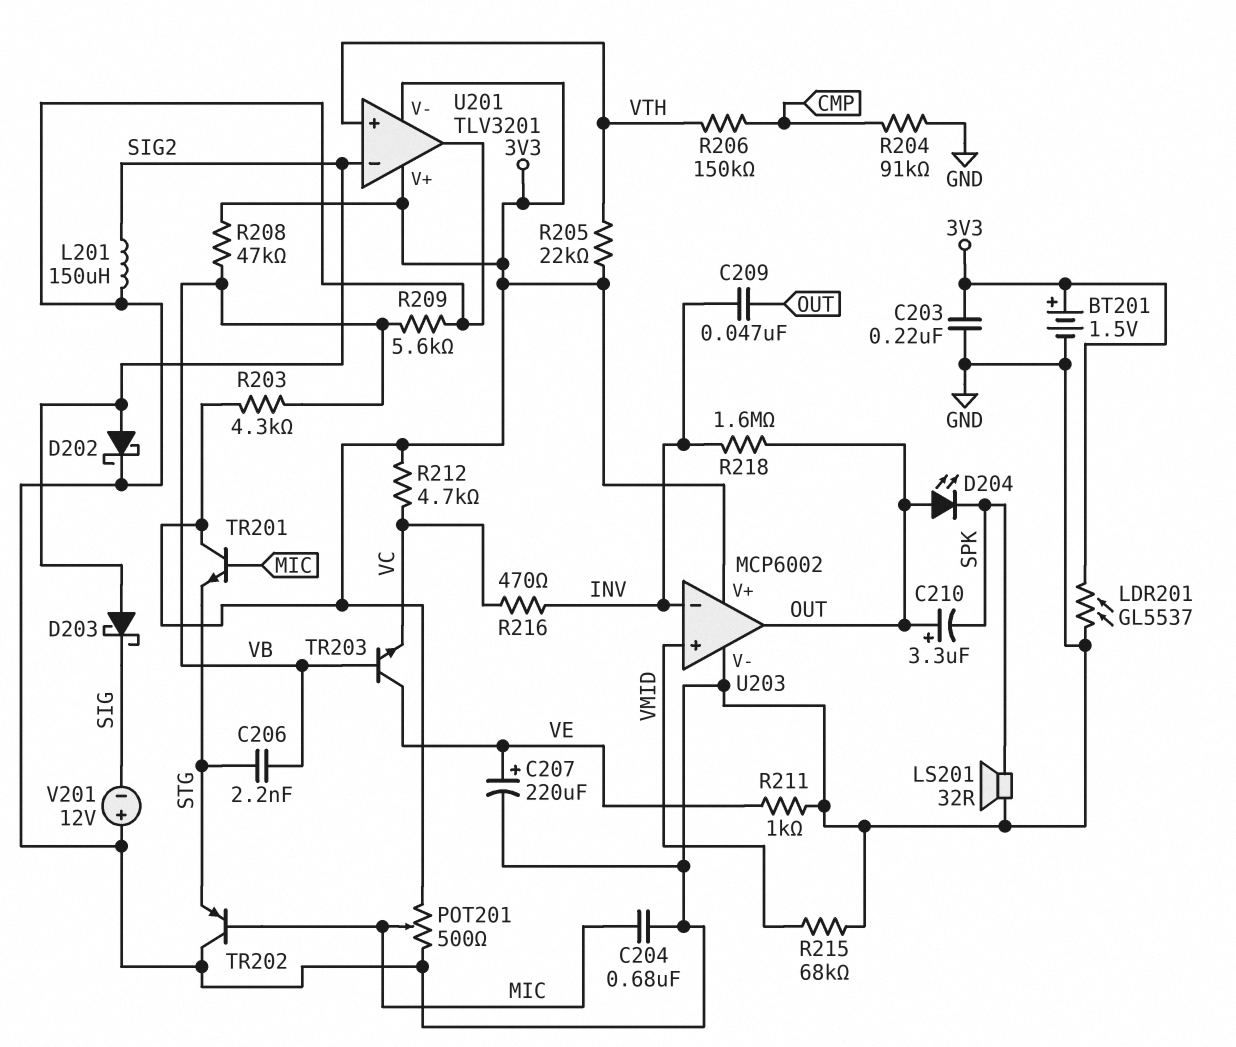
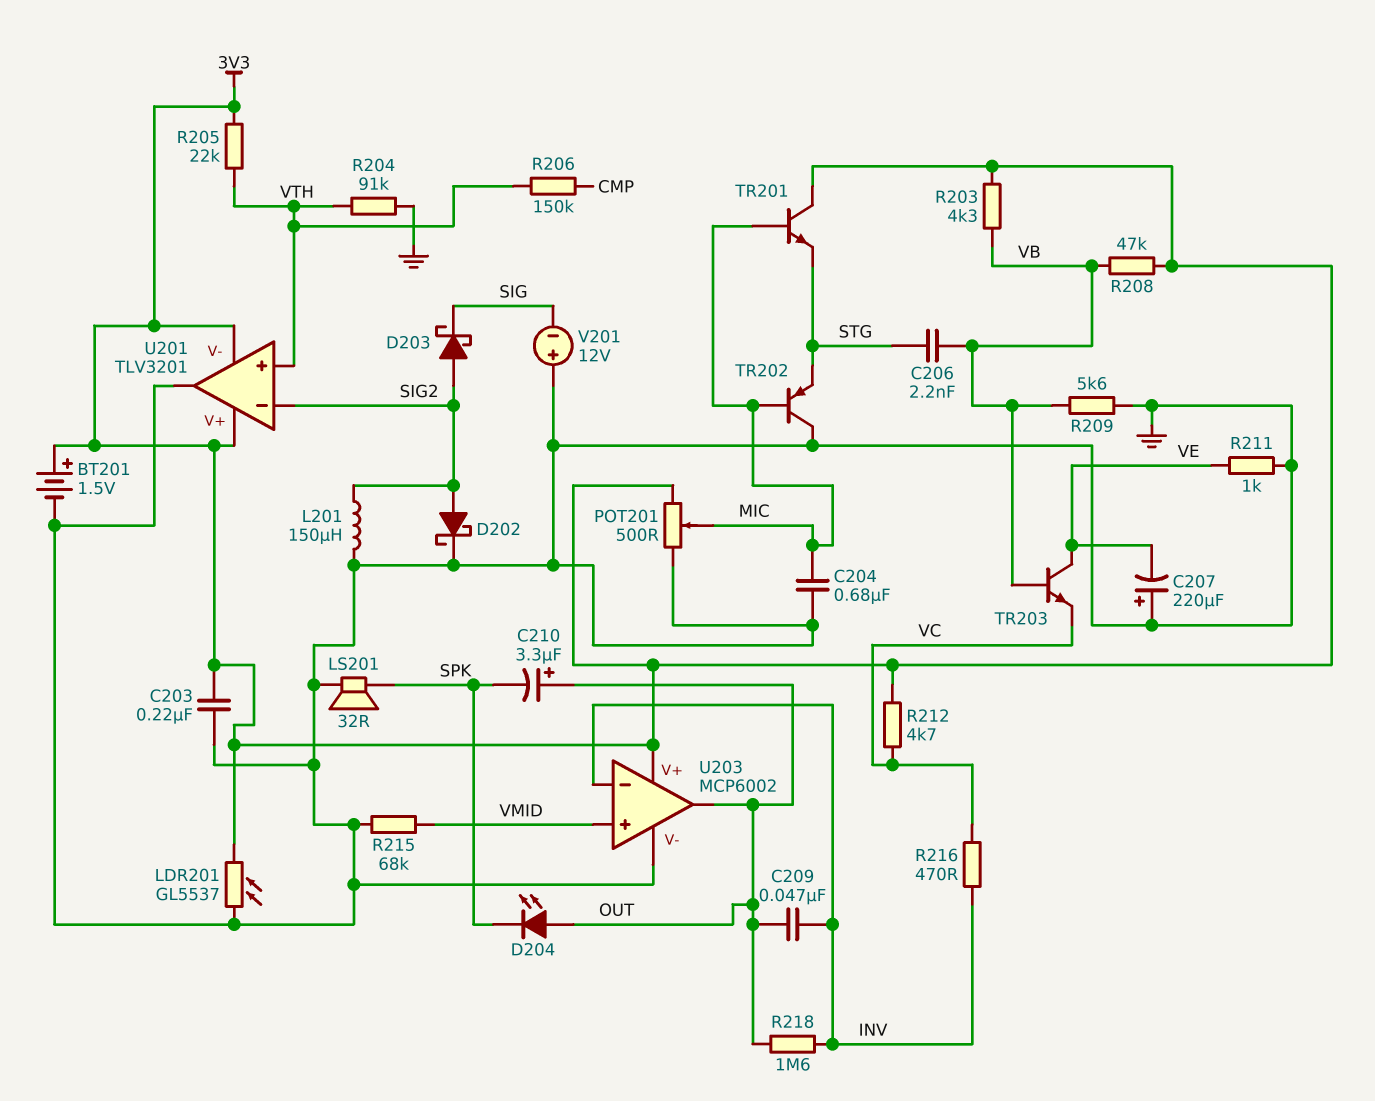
C207: 220uF (plus VE, minus GND) -> 220uF (plus GND, minus VE)
R204: 91k (CMP, GND) -> 91k (GND, VTH)

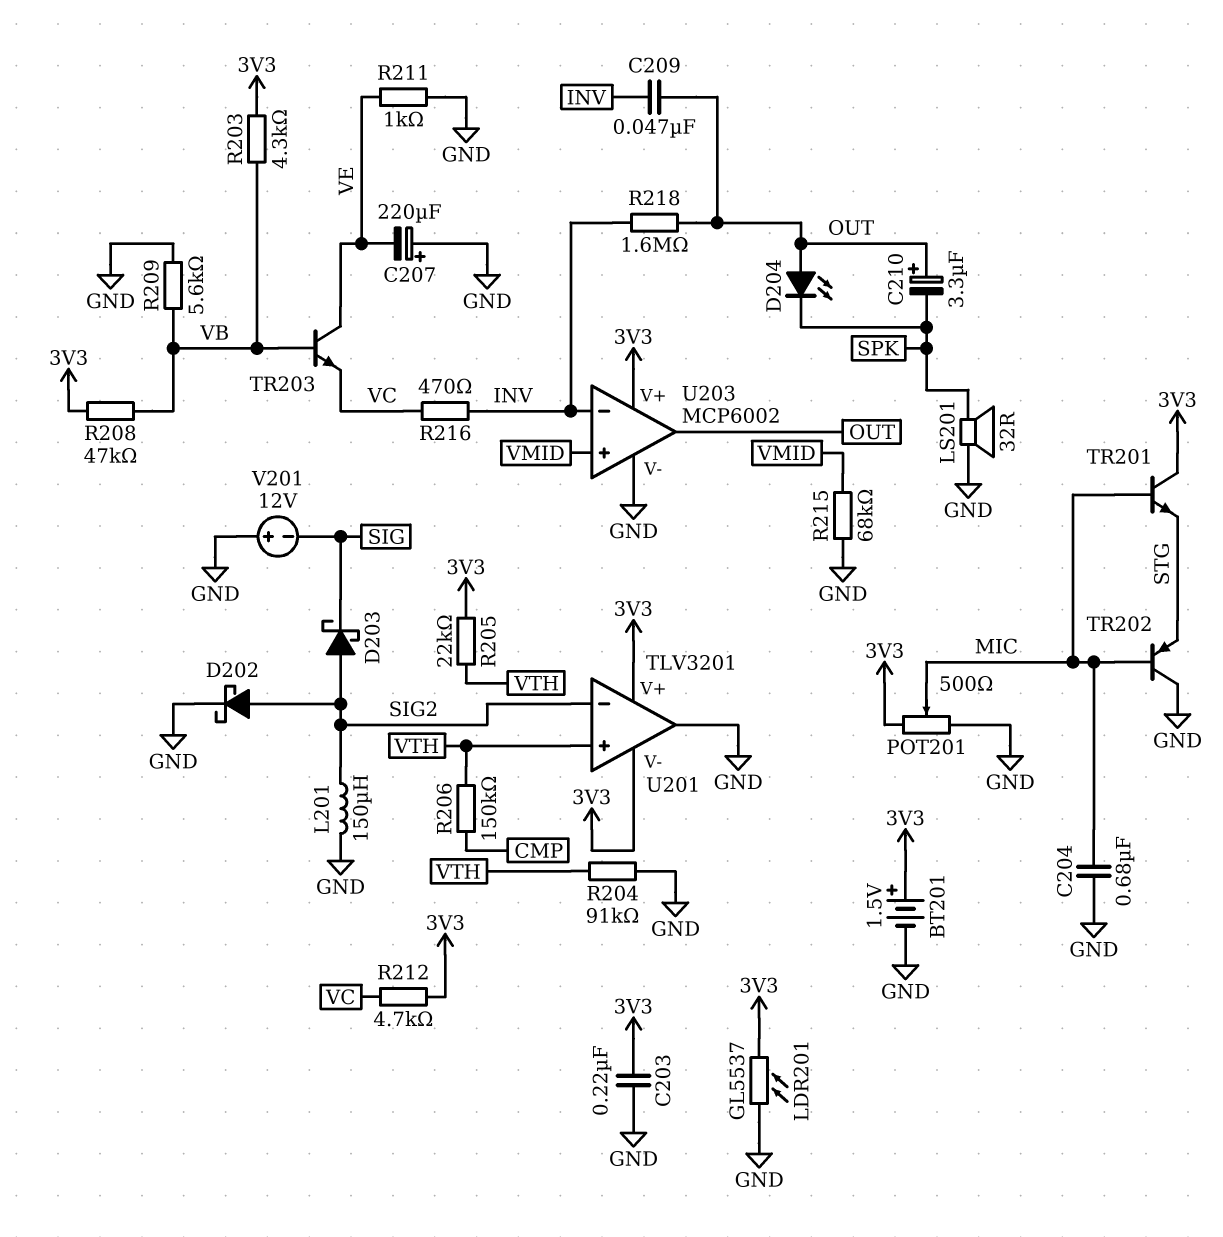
C206: 2.2nF (STG, VB) -> none

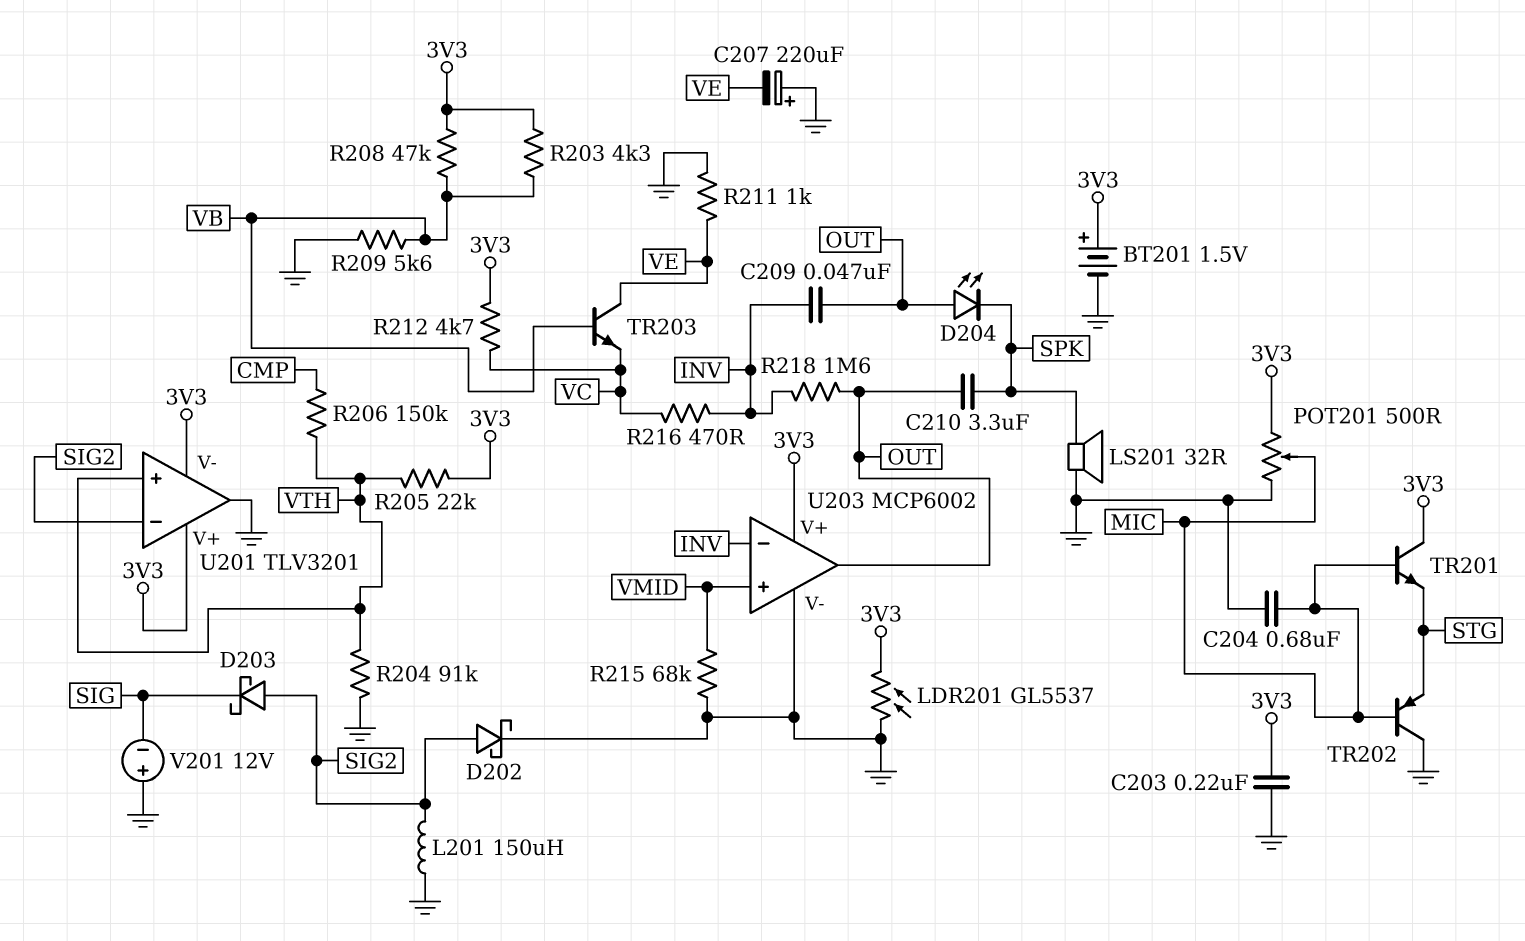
C210: 3.3uF (plus OUT, minus SPK) -> 3.3uF (OUT, SPK)

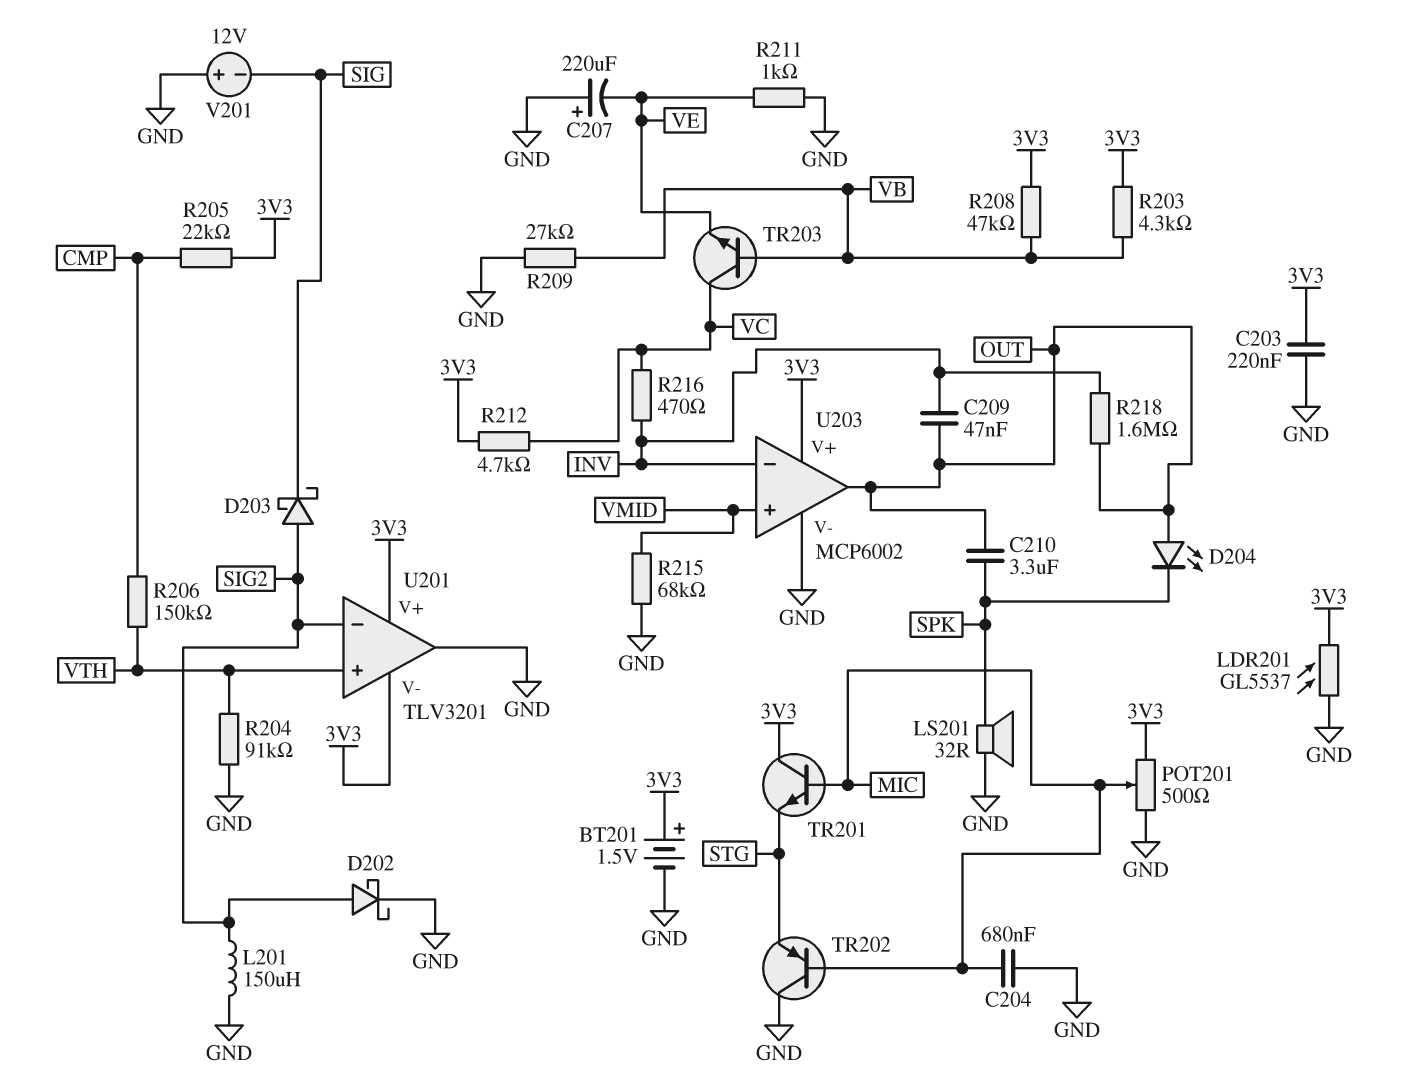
R205: 22k (3V3, VTH) -> 22k (3V3, CMP)
R209: 5.6k (GND, VB) -> 27k (GND, VB)
TR203: NPN (B VB, C VE, E VC) -> NPN (B VB, C VC, E VE)

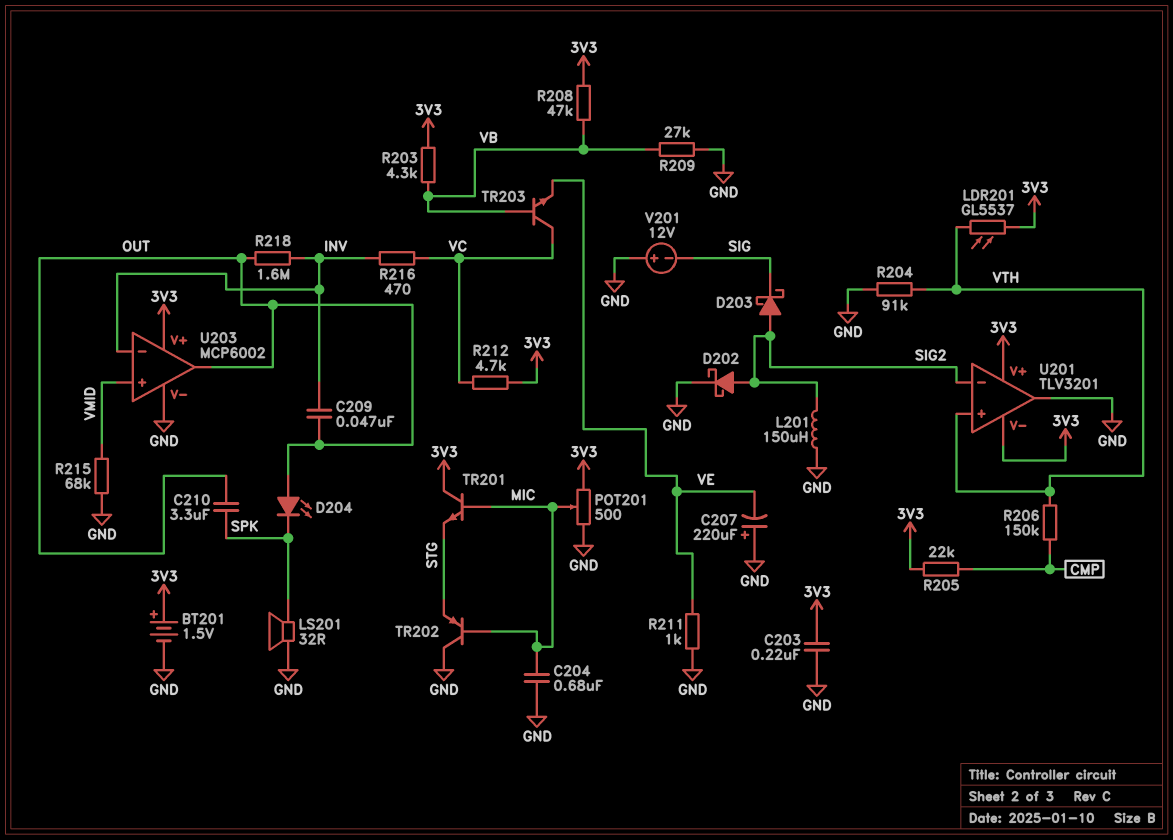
LDR201: GL5537 (3V3, GND) -> GL5537 (3V3, VTH)

